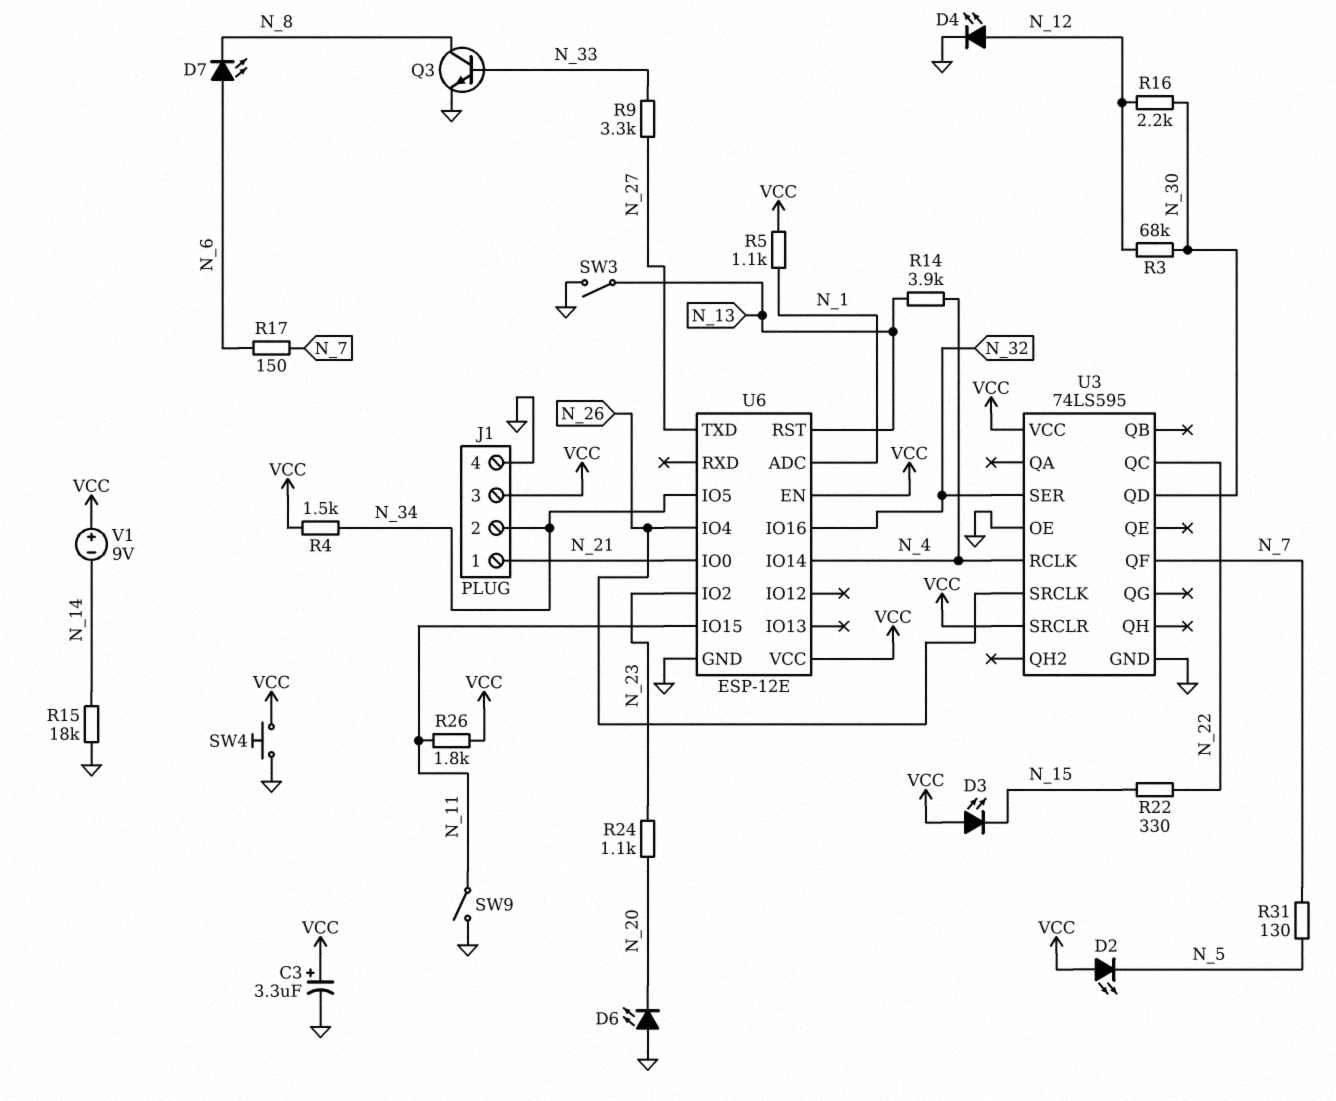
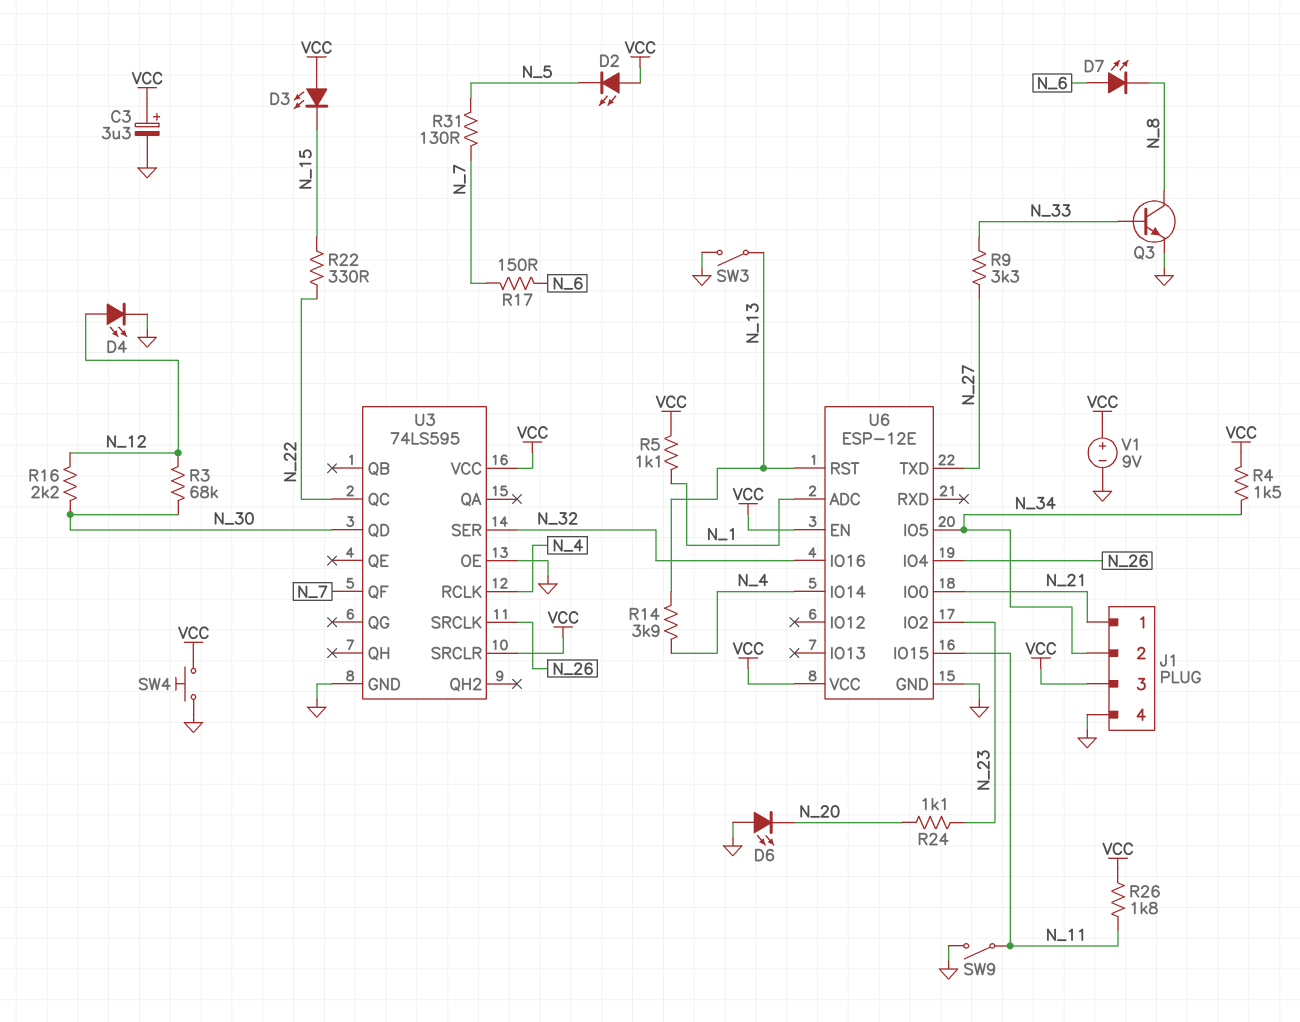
R15: 18k (GND, N_14) -> none
V1: 9V (plus VCC, minus N_14) -> 9V (plus VCC, minus GND)

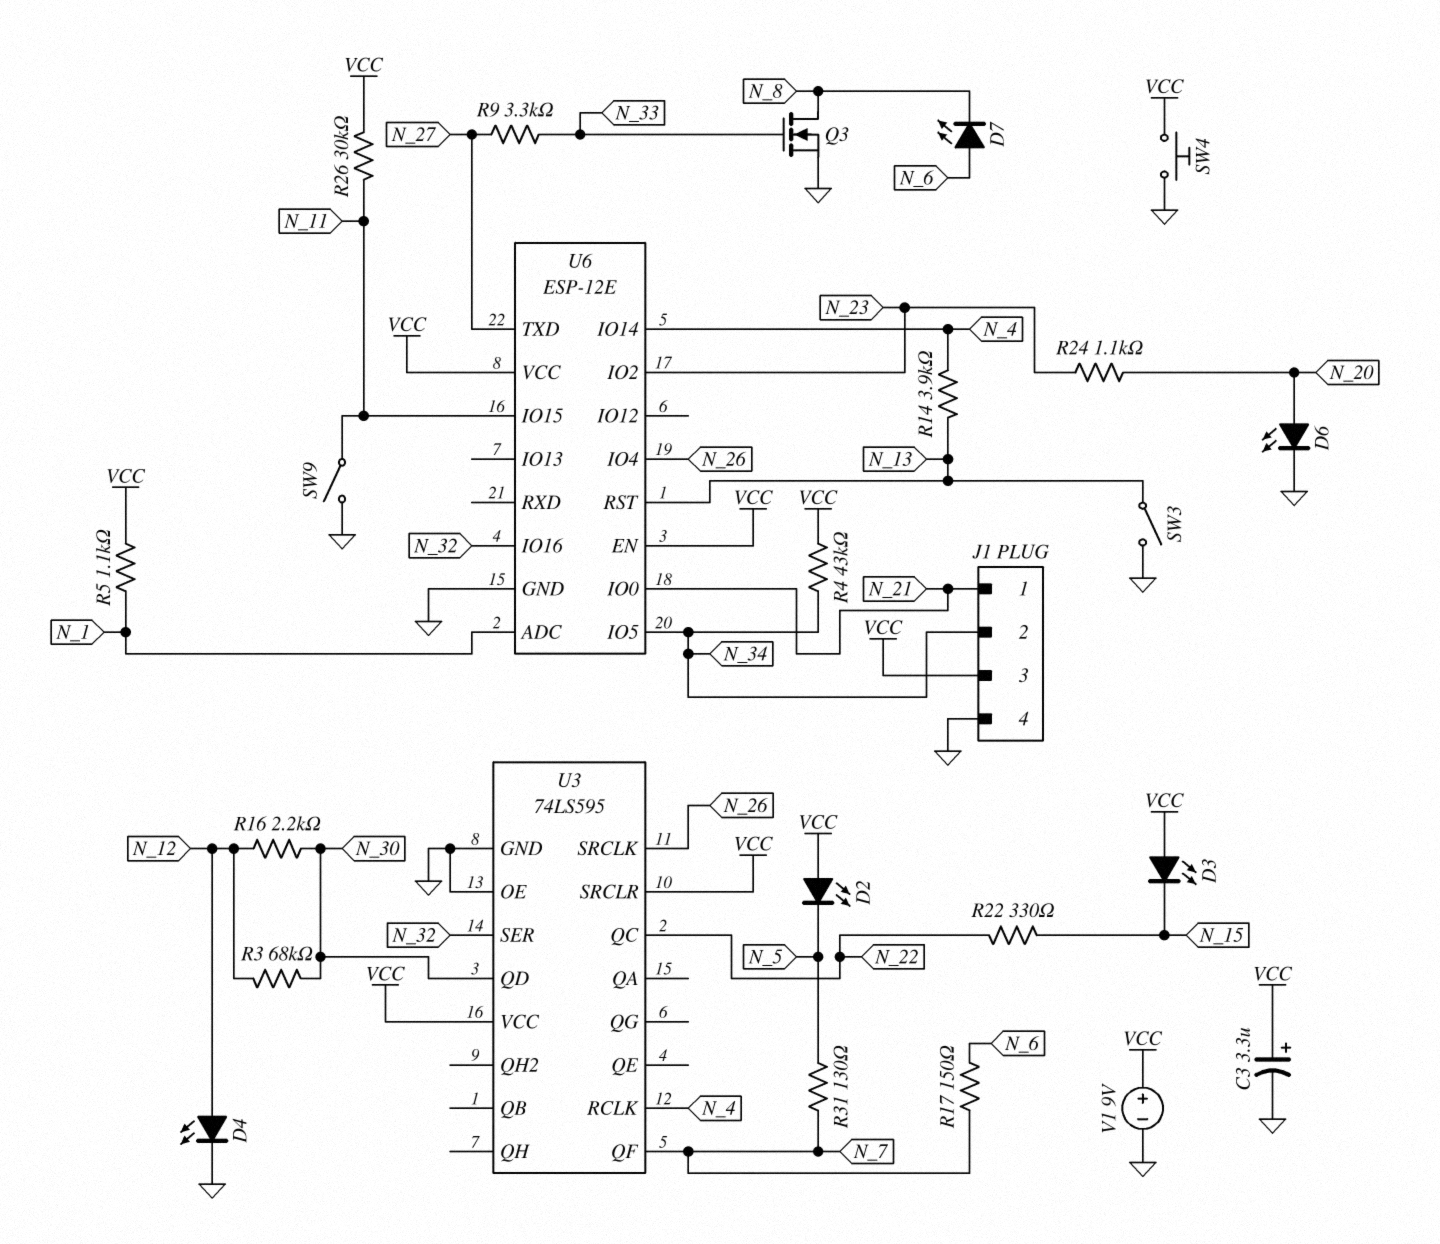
D6: LED (A GND, K N_20) -> LED (A N_20, K GND)
Q3: NPN (B N_33, C N_8, E GND) -> NMOS (G N_33, D N_8, S GND)
R4: 1.5k (N_34, VCC) -> 43k (N_34, VCC)
R26: 1.8k (N_11, VCC) -> 30k (N_11, VCC)

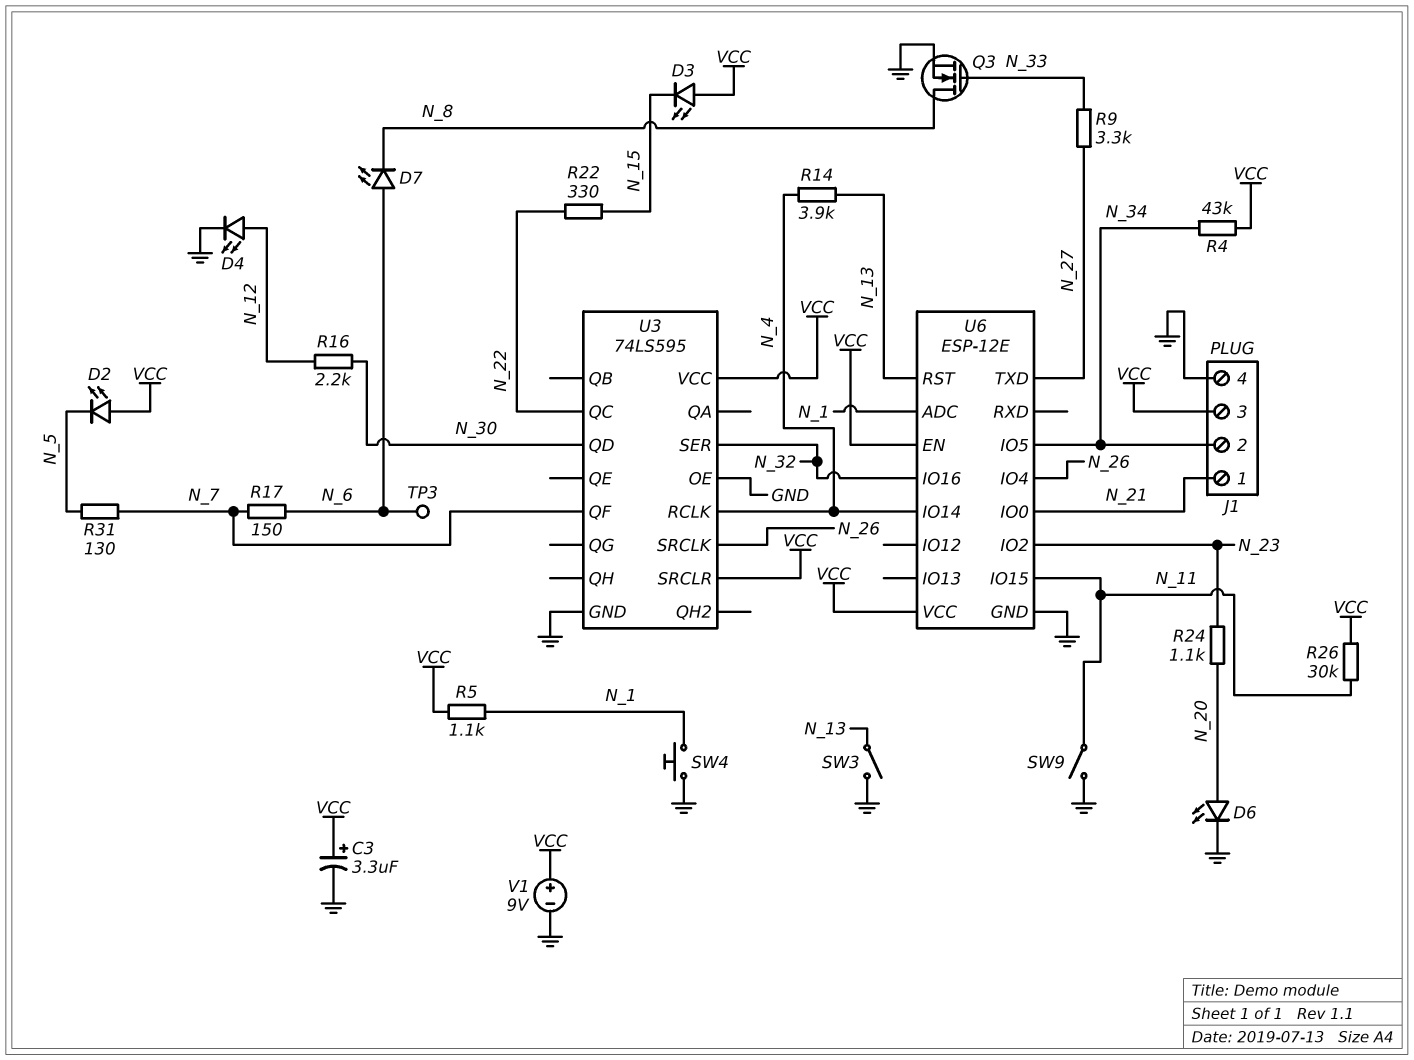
R3: 68k (N_12, N_30) -> none
SW4: button (GND, VCC) -> button (GND, N_1)
TP3: none -> test point (N_6)

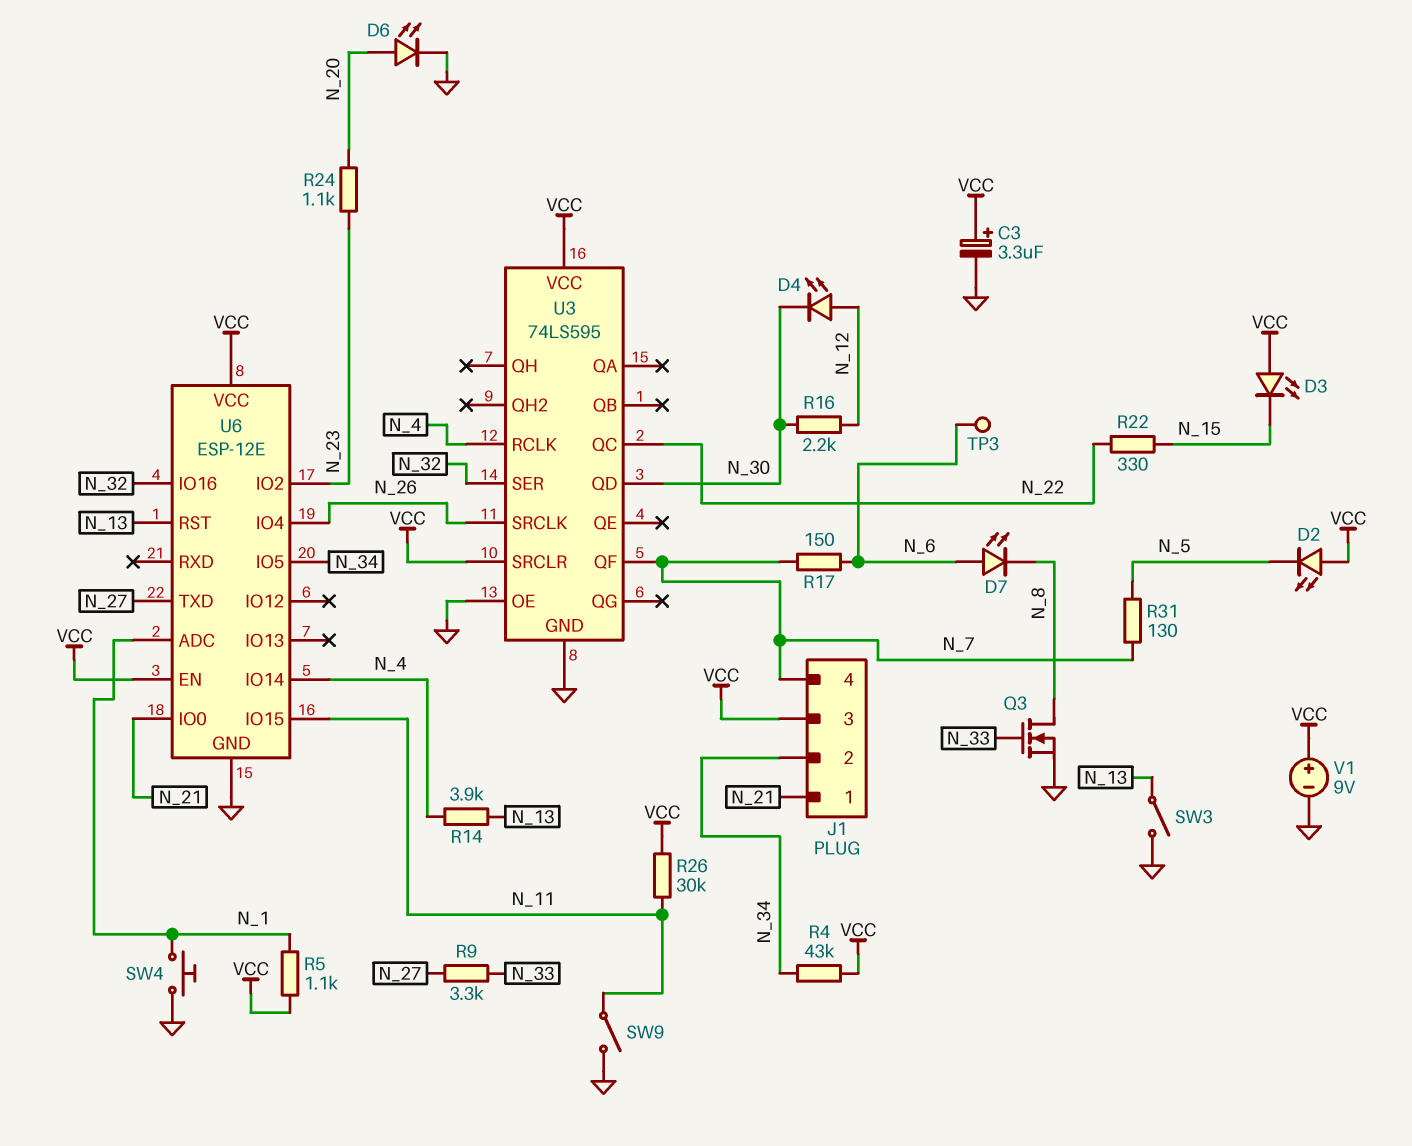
D4: LED (A N_12, K GND) -> LED (A N_12, K N_30)
J1 pin 4: GND -> N_7

